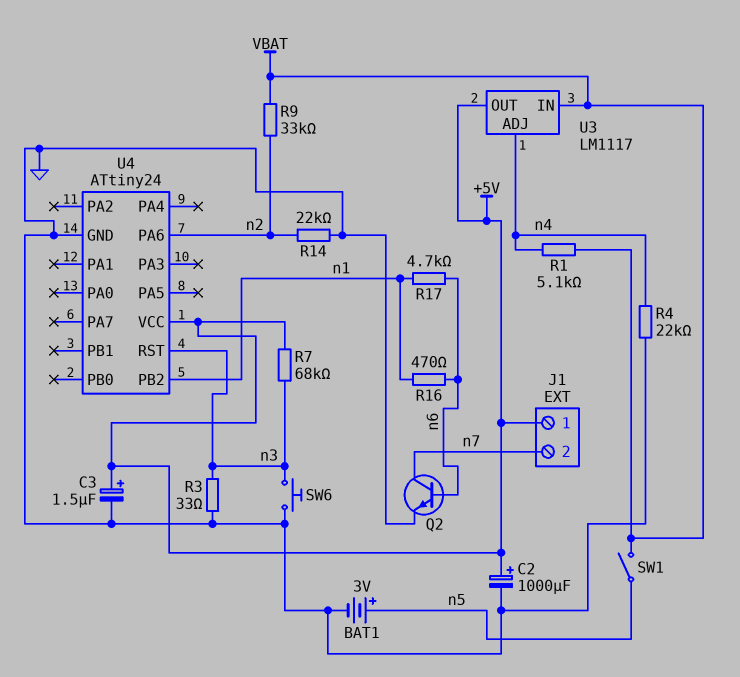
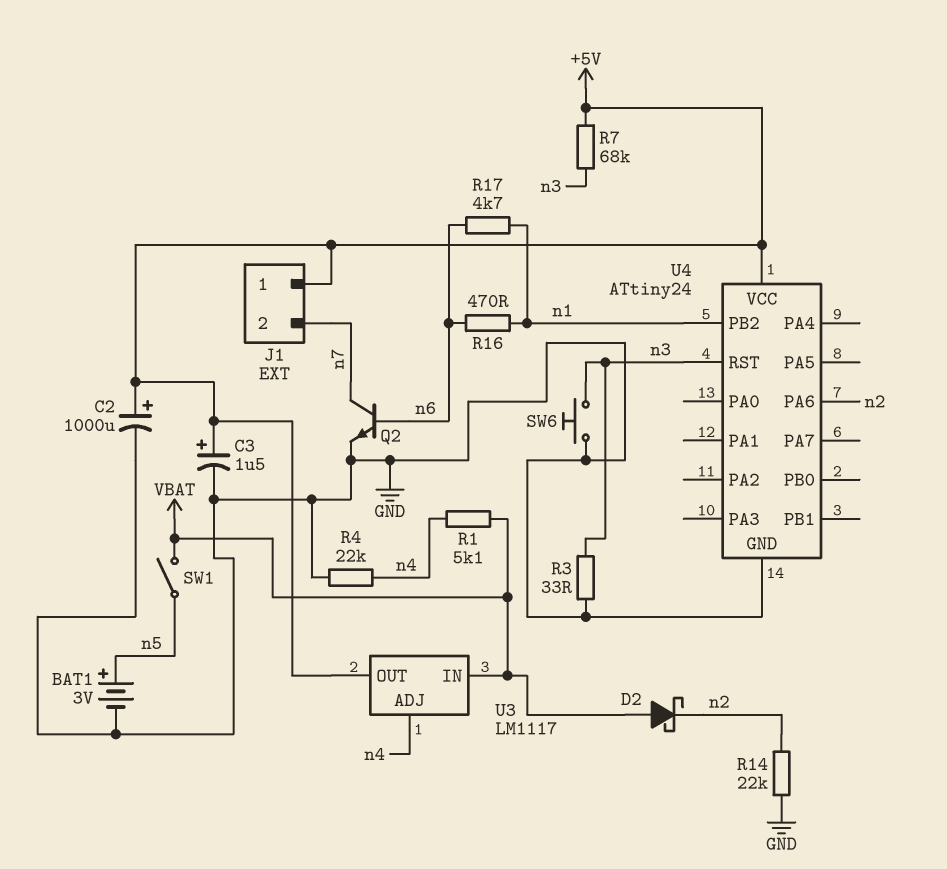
D2: none -> schottky (A VBAT, K n2)
R9: 33k (VBAT, n2) -> none

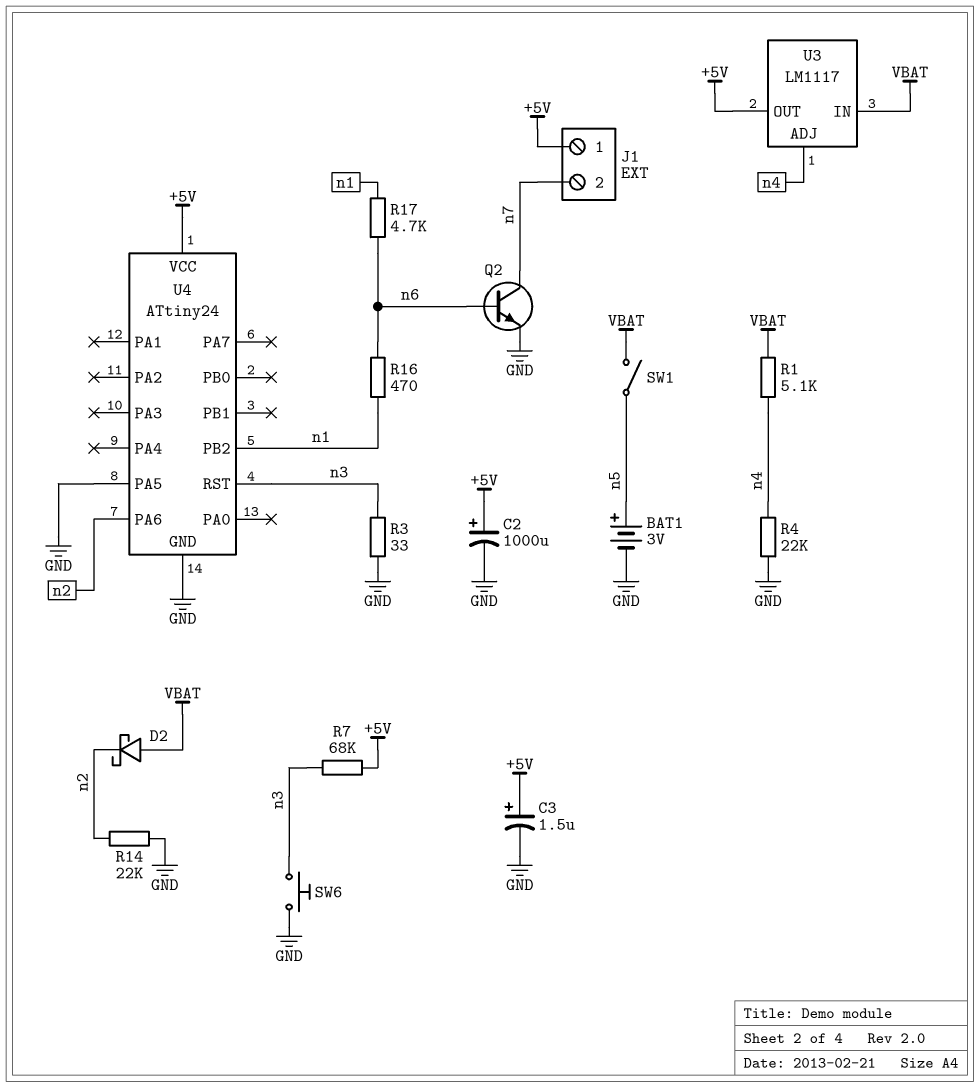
U4 pin PA5: none -> GND

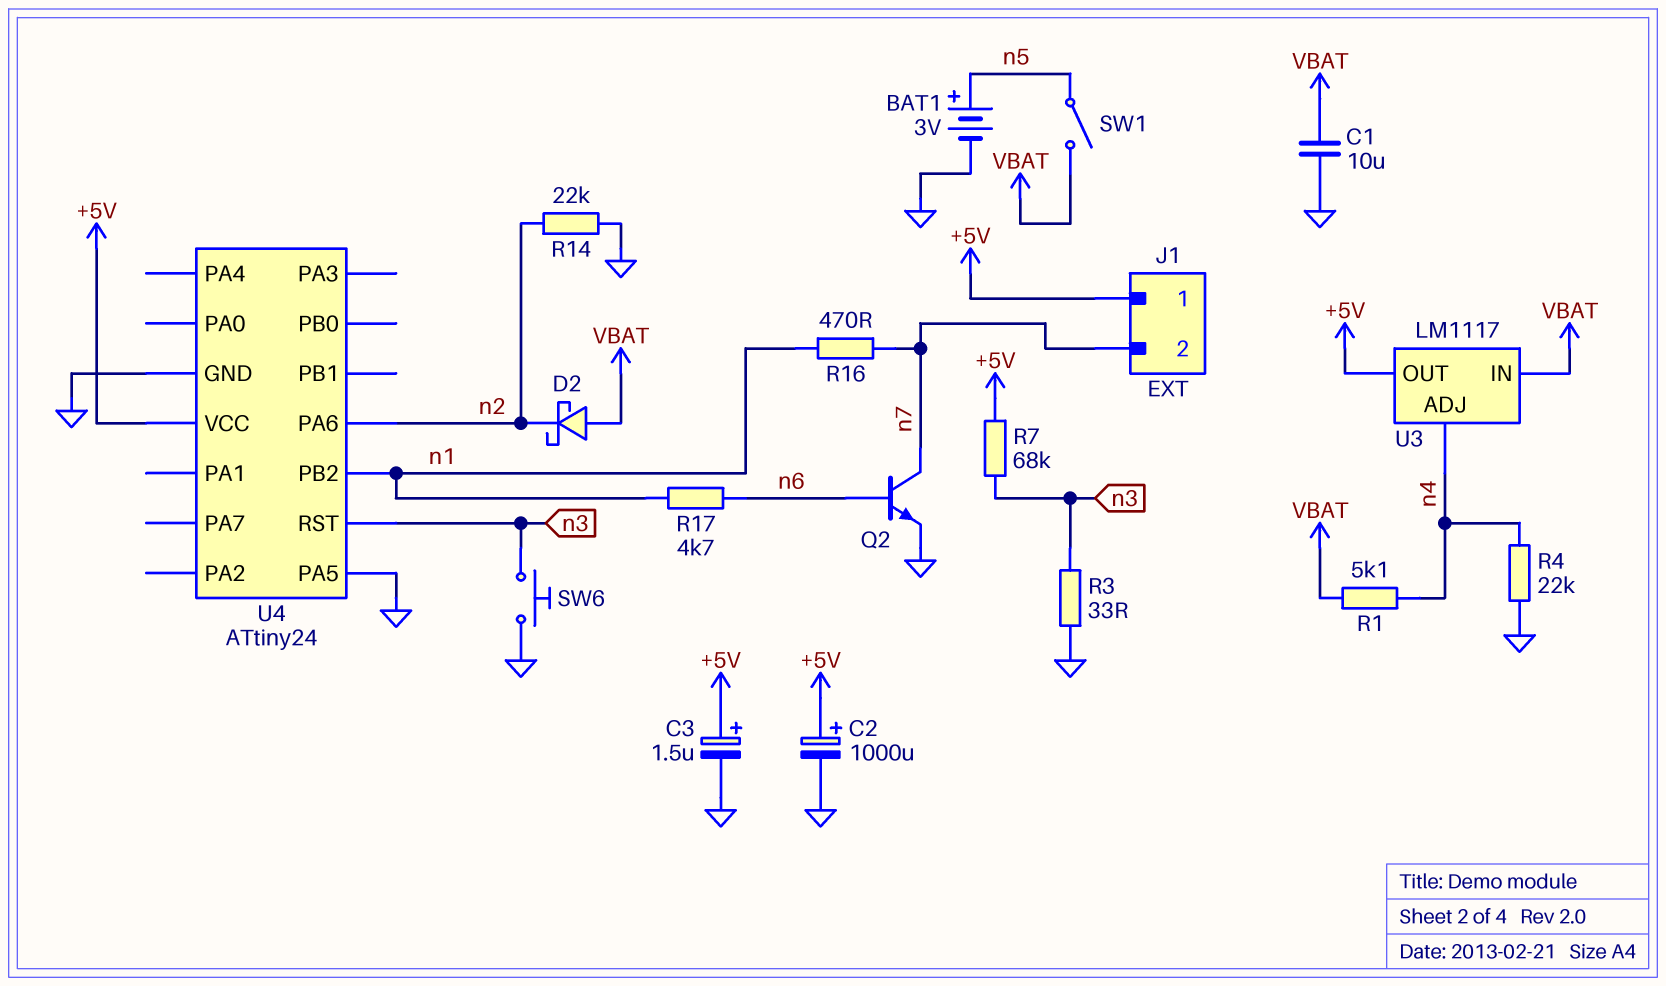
C1: none -> 10uF (GND, VBAT)
R16: 470 (n1, n6) -> 470 (n1, n7)

